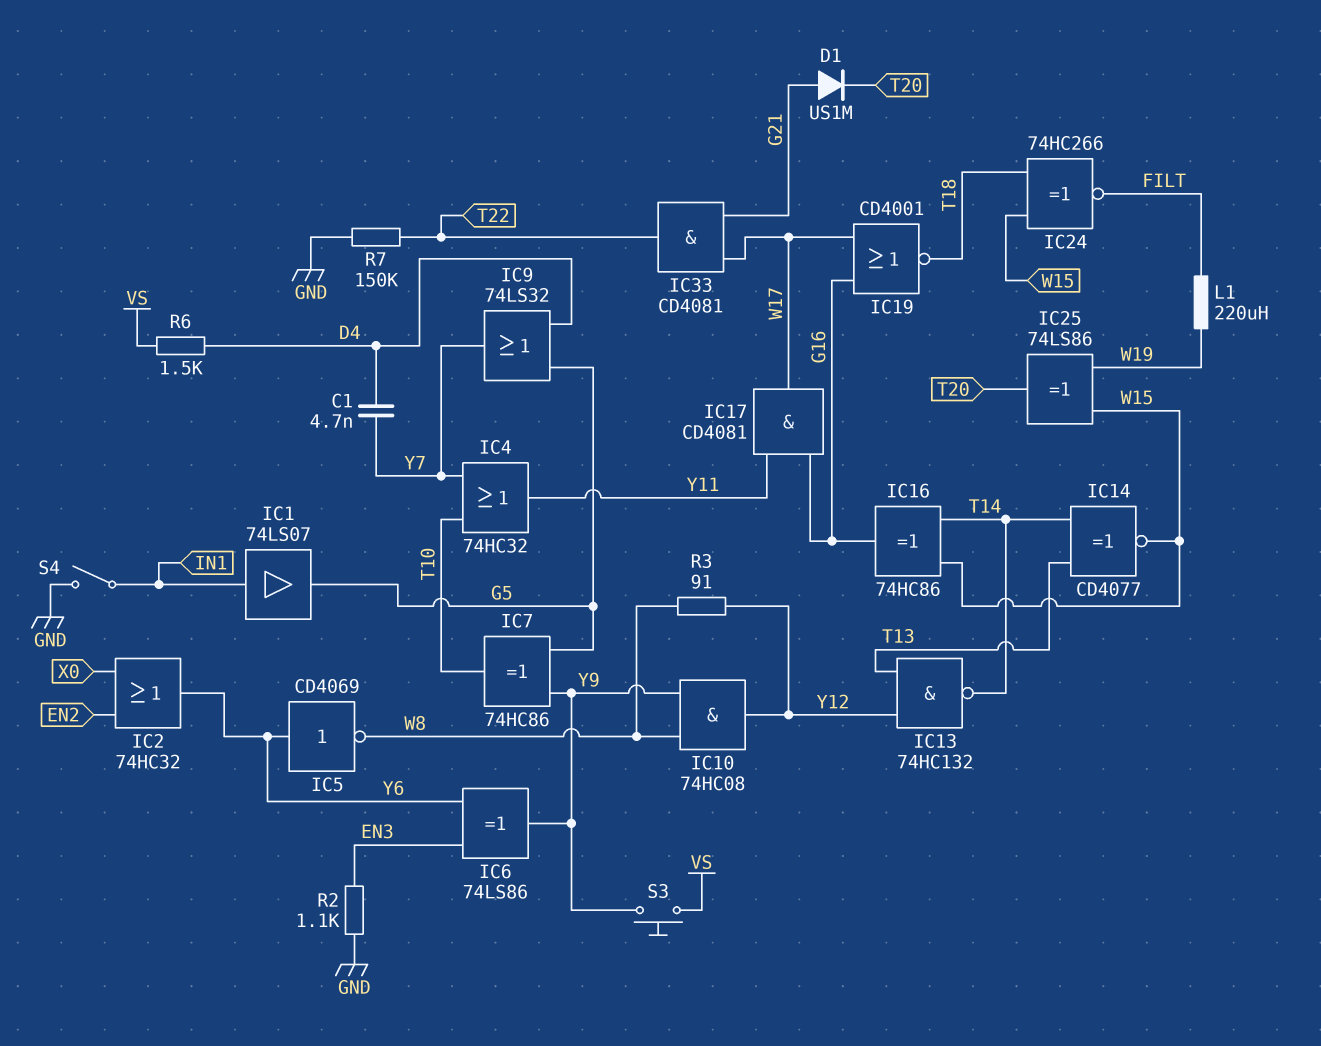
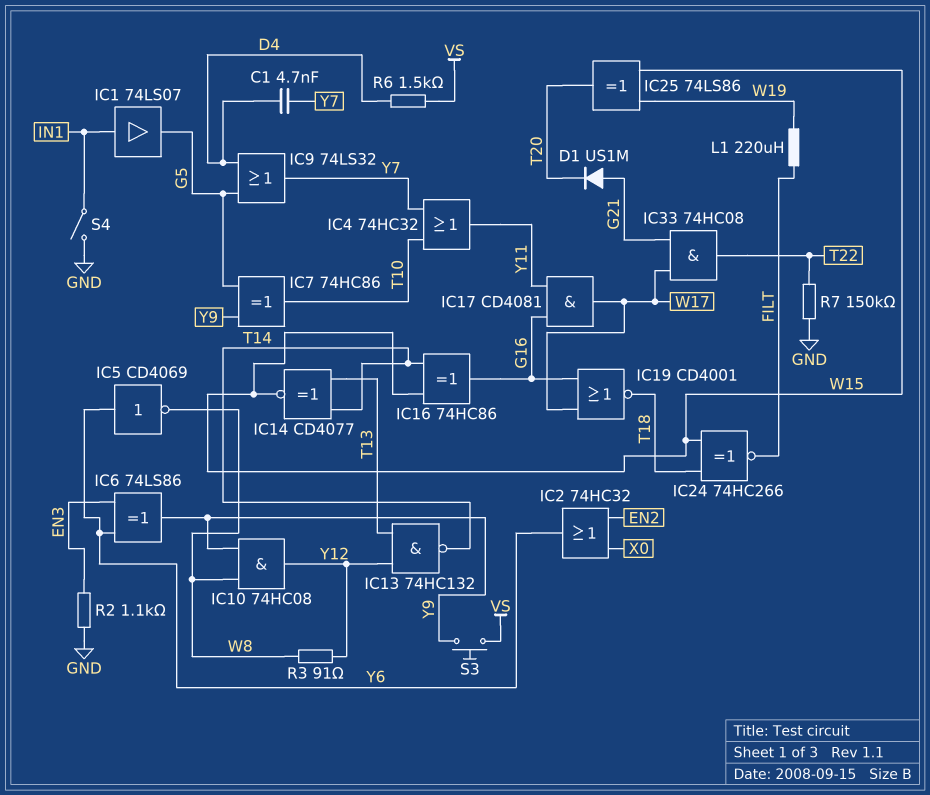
IC33: AND CD4081 (in G21, in W17, out T22) -> AND 74HC08 (in G21, in W17, out T22)

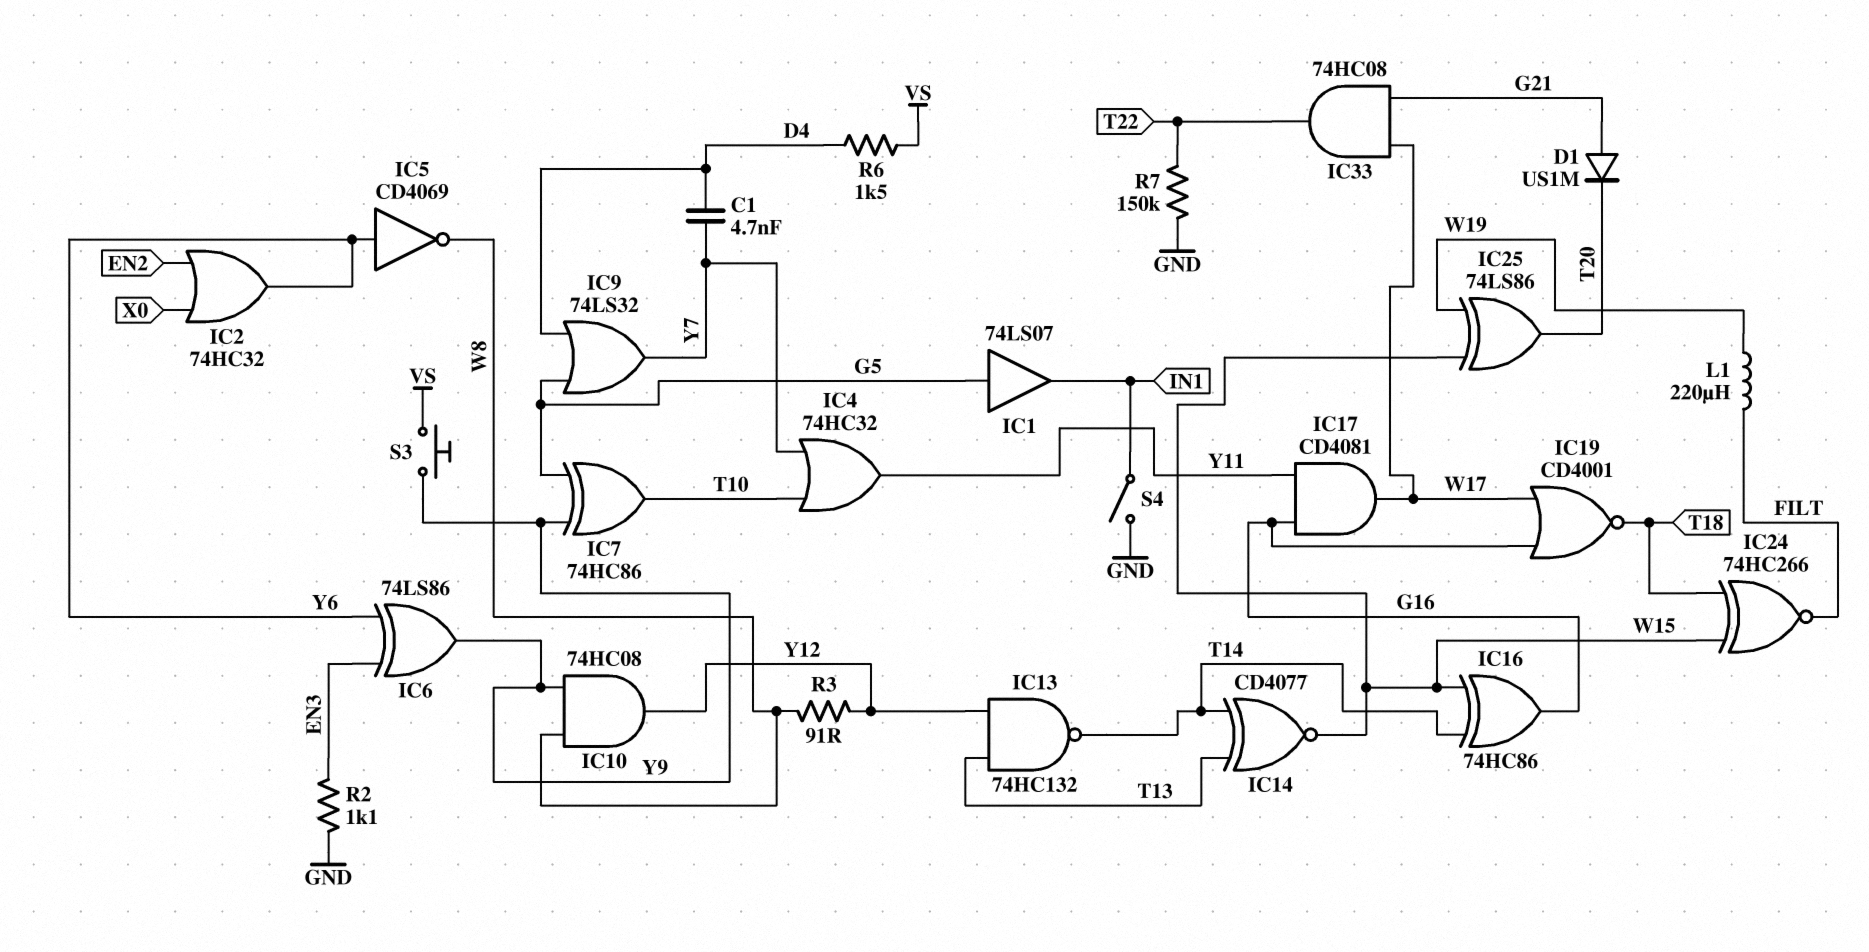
IC1: buffer 74LS07 (in IN1, out G5) -> buffer 74LS07 (in G5, out IN1)

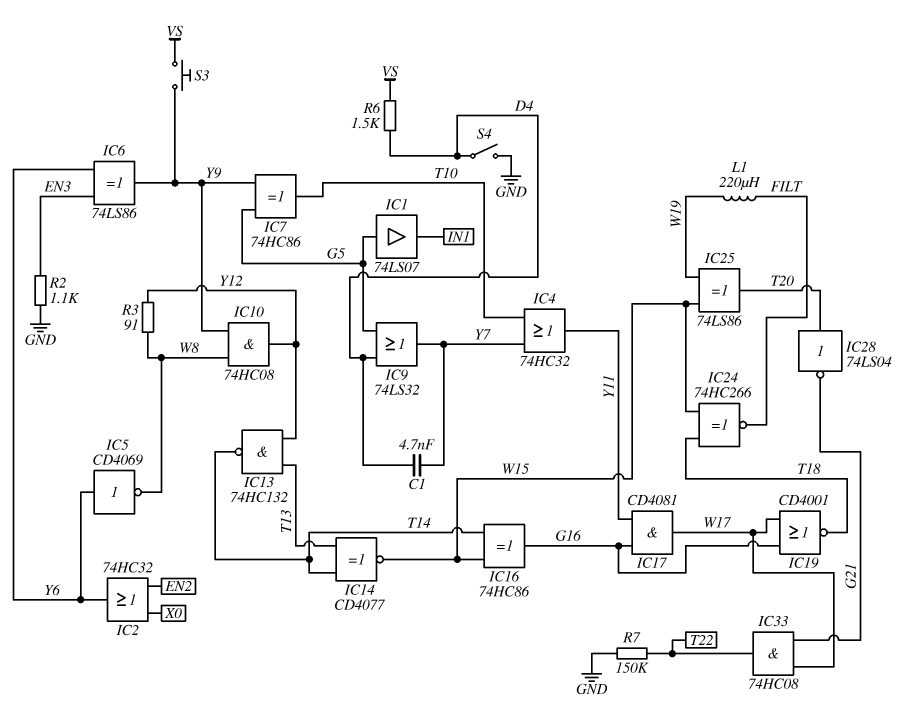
D1: diode US1M (A G21, K T20) -> none
IC28: none -> NOT 74LS04 (in T20, out G21)
S4: switch (GND, IN1) -> switch (D4, GND)

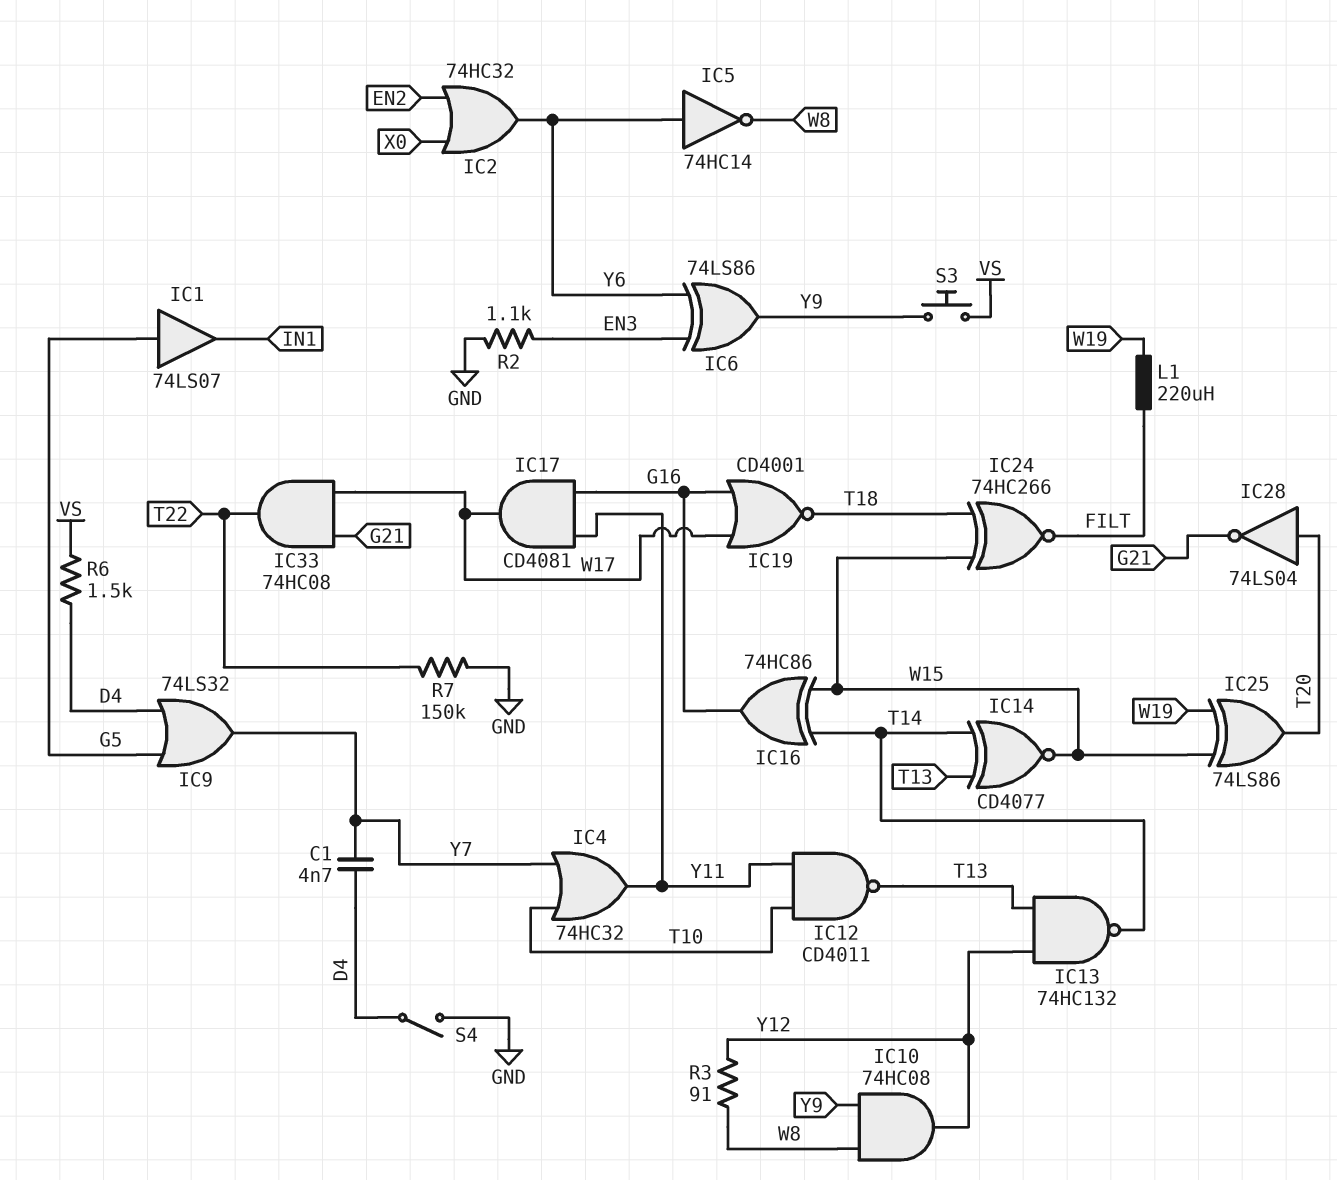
IC5: NOT CD4069 (in Y6, out W8) -> NOT 74HC14 (in Y6, out W8)
IC7: XOR 74HC86 (in G5, in Y9, out T10) -> none
IC12: none -> NAND CD4011 (in T10, in Y11, out T13)

